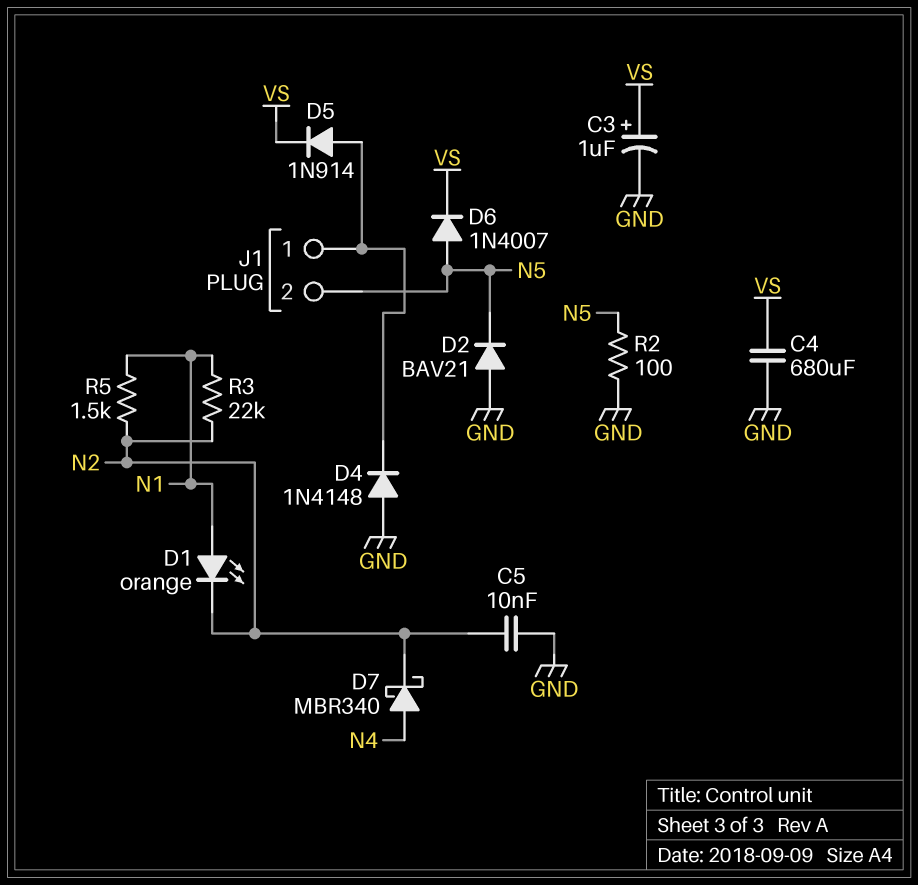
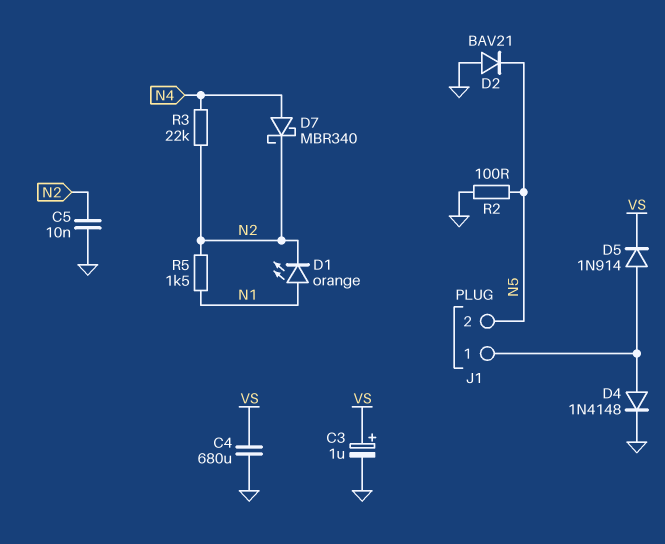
D4: diode 1N4148 (A GND, K J1/1) -> diode 1N4148 (A J1/1, K GND)
D6: diode 1N4007 (A N5, K VS) -> none
R3: 22k (N1, N2) -> 22k (N2, N4)

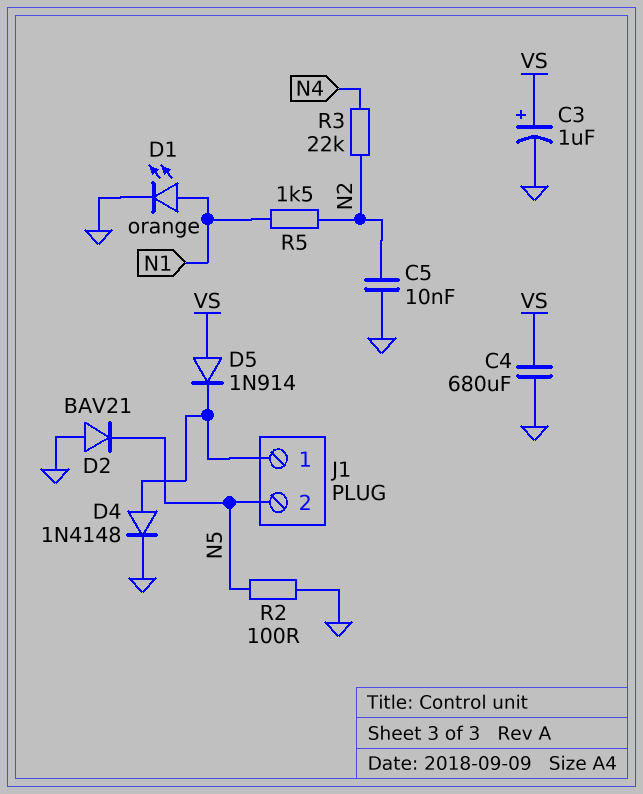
D1: LED orange (A N1, K N2) -> LED orange (A N1, K GND)
D5: diode 1N914 (A J1/1, K VS) -> diode 1N914 (A VS, K J1/1)
D7: schottky MBR340 (A N4, K N2) -> none

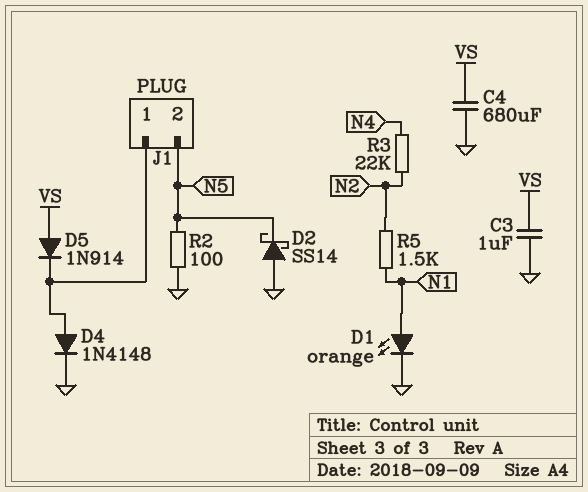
C3: 1uF (plus VS, minus GND) -> 1uF (GND, VS)
C5: 10nF (GND, N2) -> none
D2: diode BAV21 (A GND, K N5) -> schottky SS14 (A GND, K N5)

